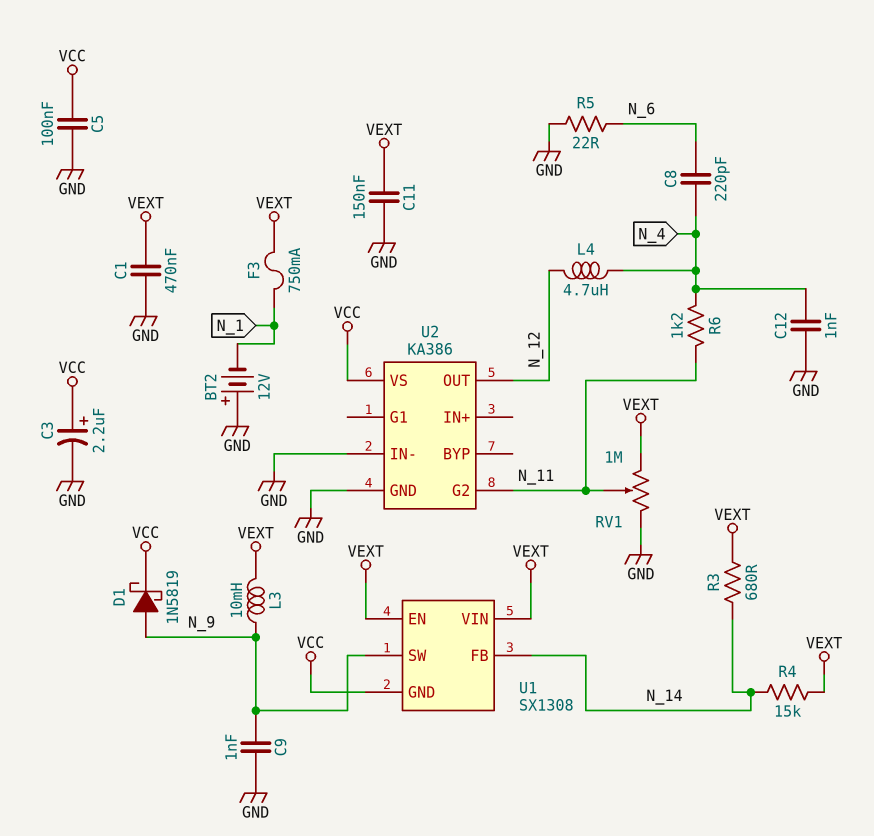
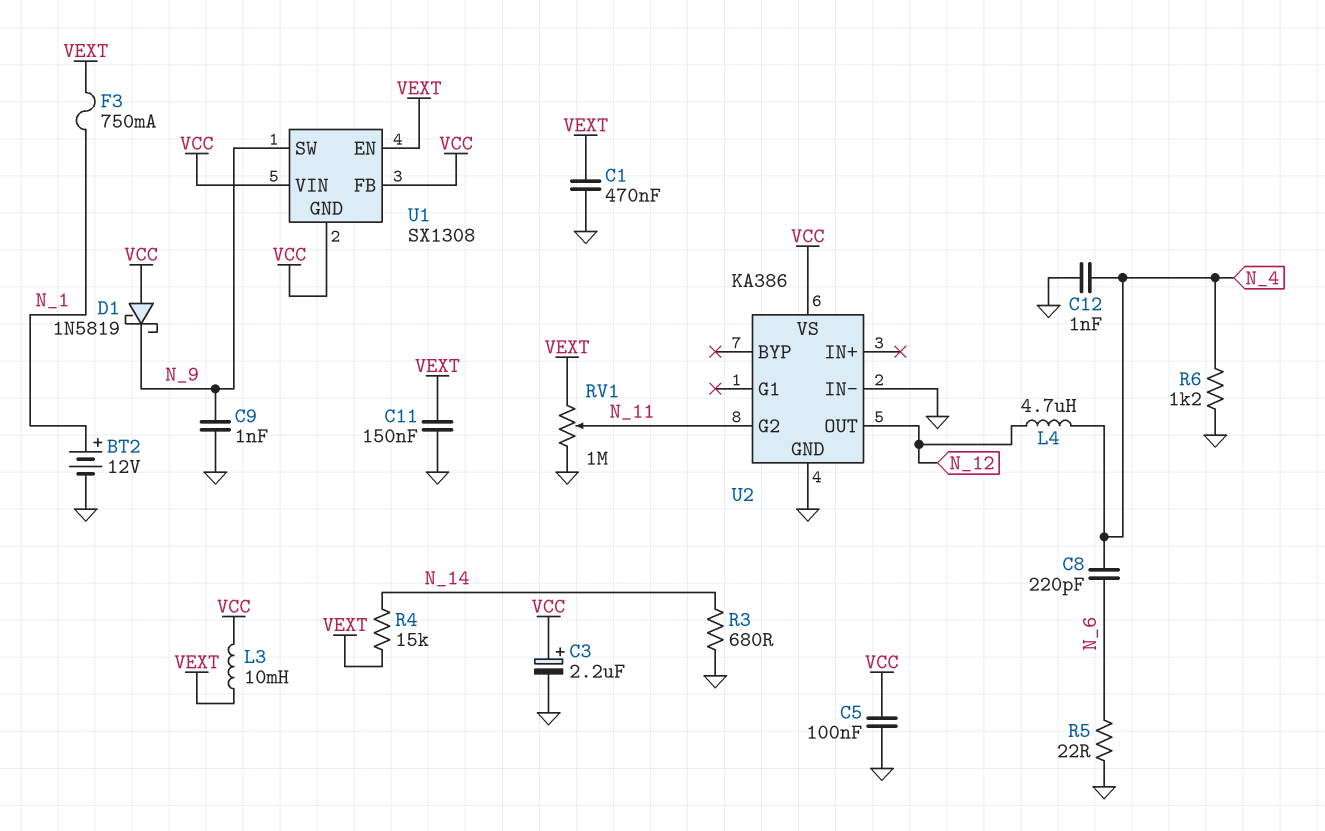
BT2: 12V (plus GND, minus N_1) -> 12V (plus N_1, minus GND)
D1: schottky 1N5819 (A N_9, K VCC) -> schottky 1N5819 (A VCC, K N_9)
L3: 10mH (N_9, VEXT) -> 10mH (VCC, VEXT)
R3: 680 (N_14, VEXT) -> 680 (GND, N_14)
R6: 1.2k (N_4, N_11) -> 1.2k (GND, N_4)
U1 pin FB: N_14 -> VCC
U1 pin VIN: VEXT -> VCC

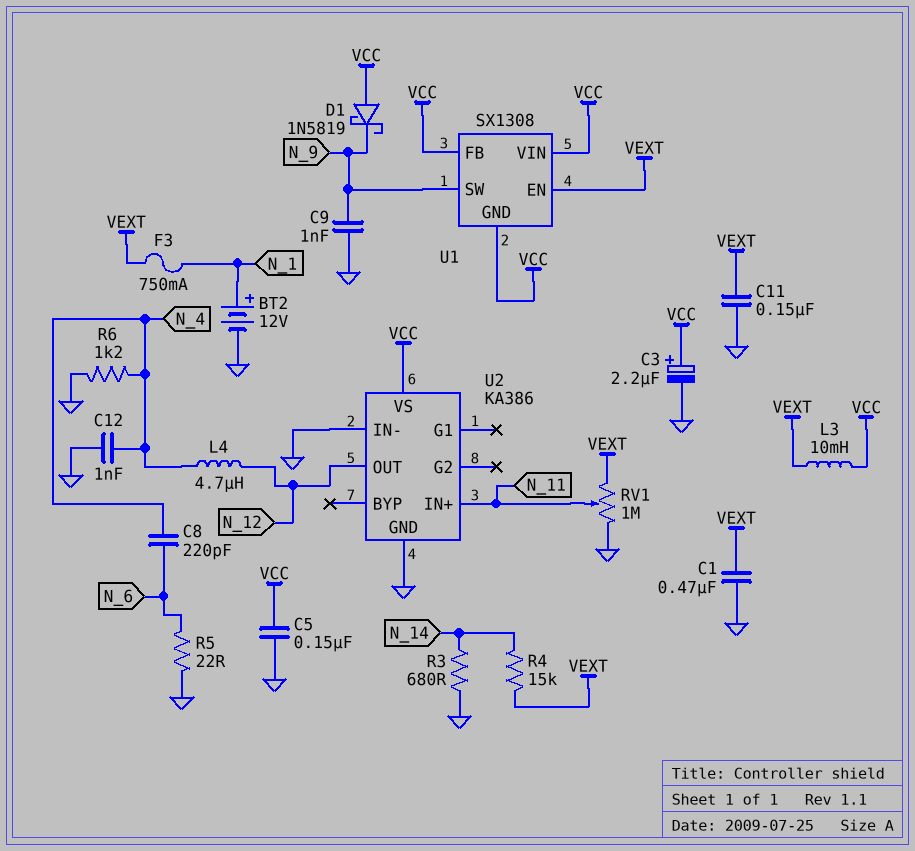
C5: 100nF (GND, VCC) -> 150nF (GND, VCC)
U2 pin G2: N_11 -> none
U2 pin IN+: none -> N_11

